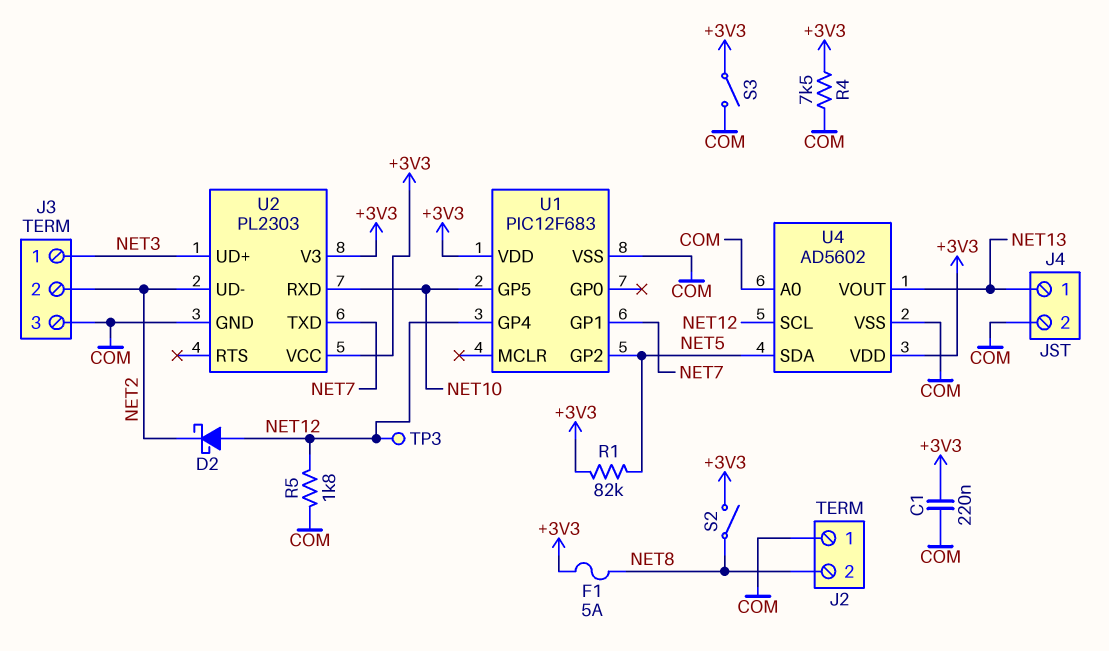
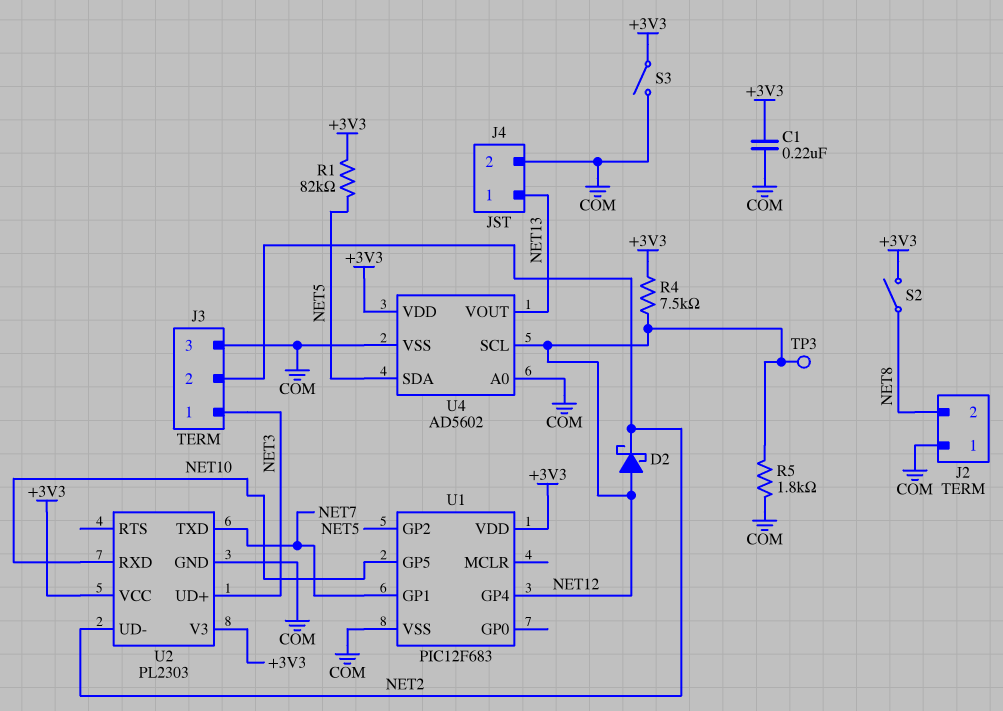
F1: 5A (+3V3, NET8) -> none
R4: 7.5k (+3V3, COM) -> 7.5k (+3V3, NET12)

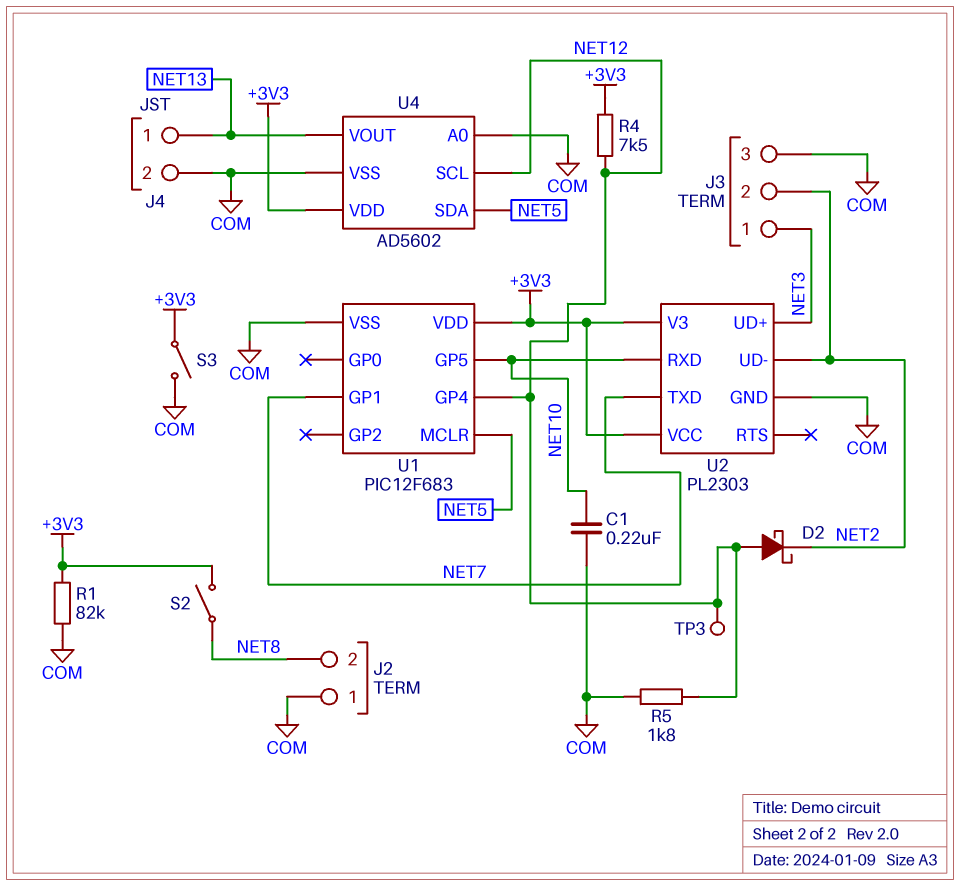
C1: 220nF (+3V3, COM) -> 220nF (COM, NET10)
R1: 82k (+3V3, NET5) -> 82k (+3V3, COM)
U1 pin GP2: NET5 -> none
U1 pin MCLR: none -> NET5

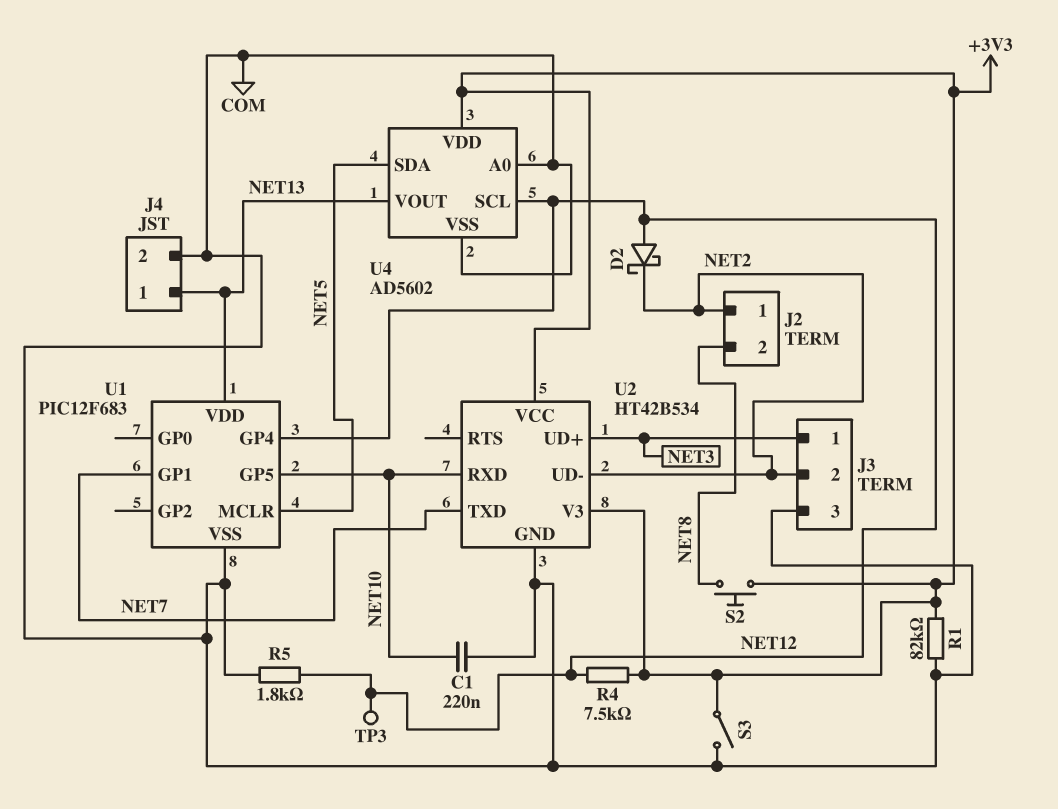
J2 pin 1: COM -> NET2
S2: switch (+3V3, NET8) -> button (+3V3, NET8)
U1 pin VDD: +3V3 -> NET13
U2: PL2303 -> HT42B534

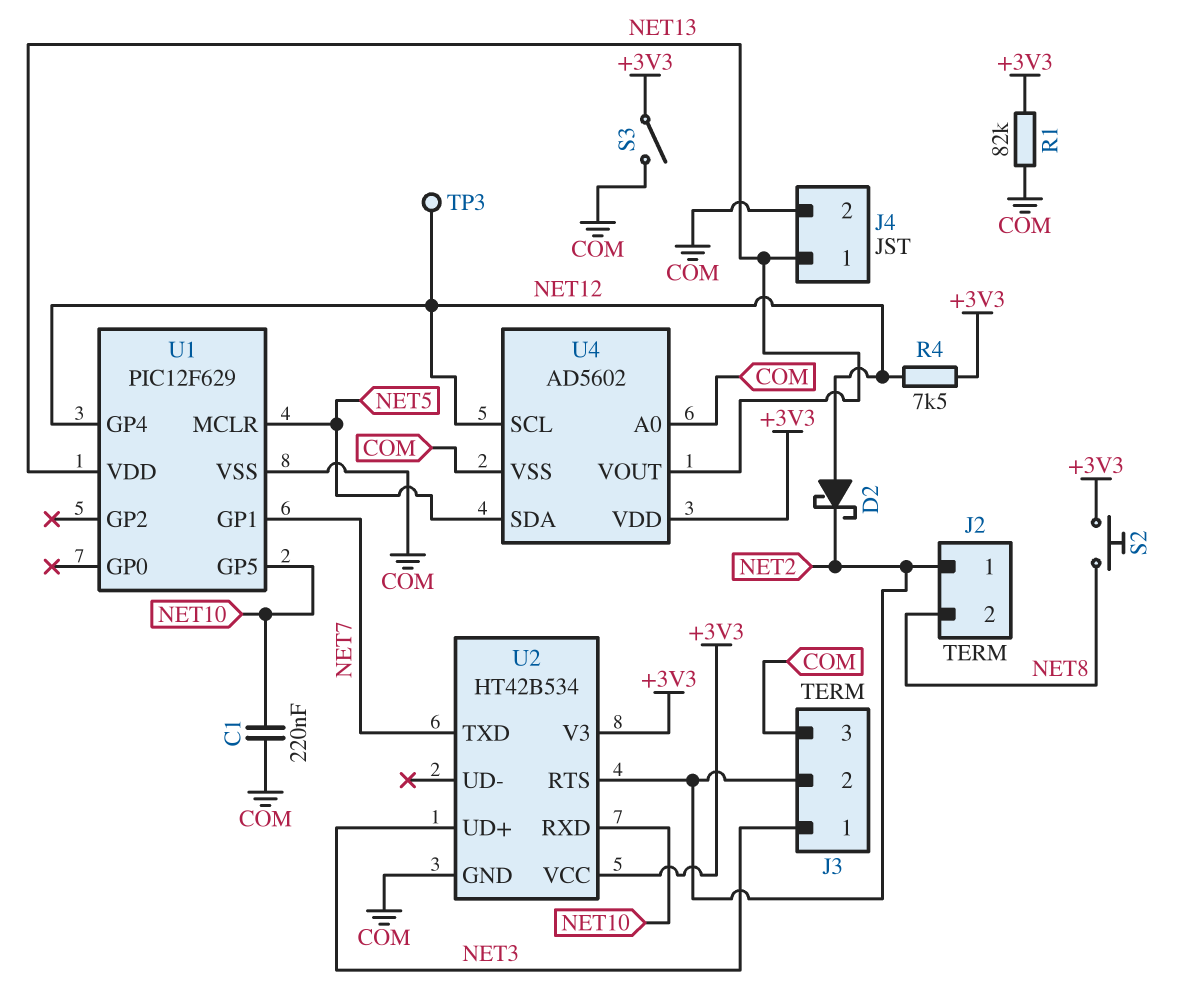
R5: 1.8k (COM, NET12) -> none
U1: PIC12F683 -> PIC12F629
U2 pin RTS: none -> NET2
U2 pin UD-: NET2 -> none

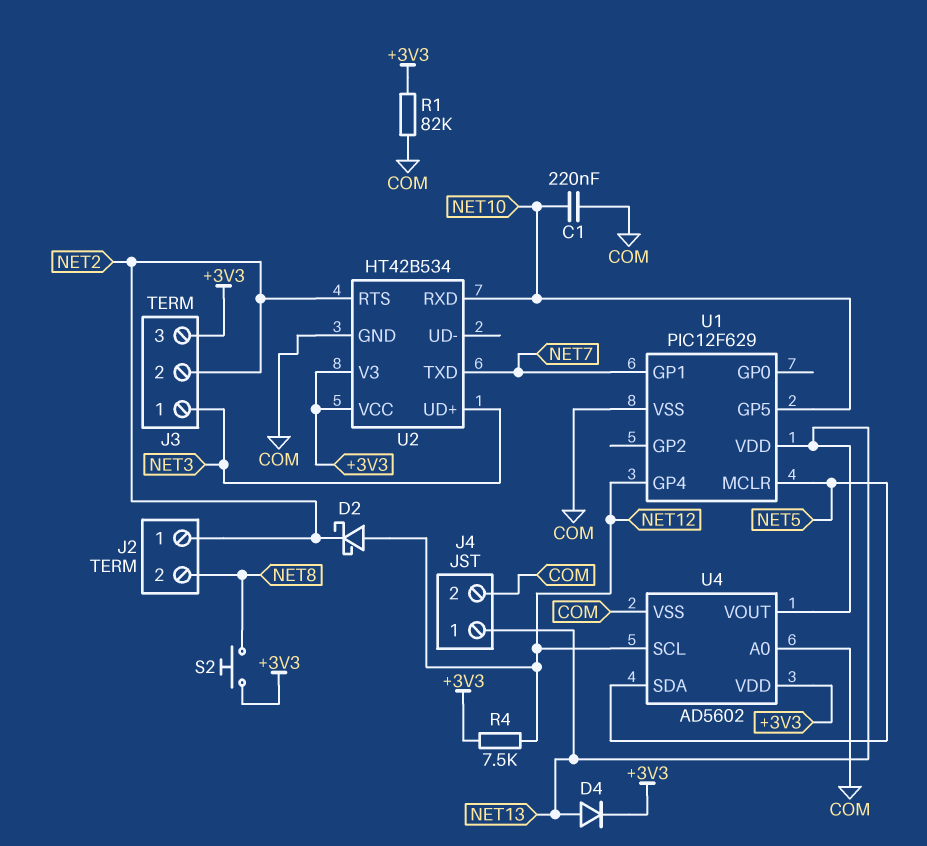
D4: none -> diode (A NET13, K +3V3)
J3 pin 3: COM -> +3V3
S3: switch (+3V3, COM) -> none
TP3: test point (NET12) -> none

